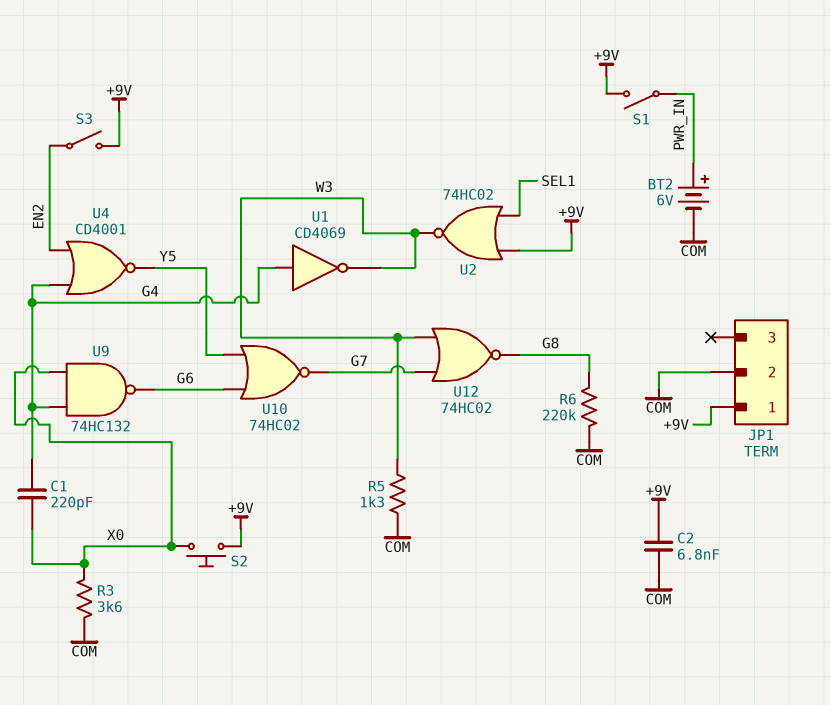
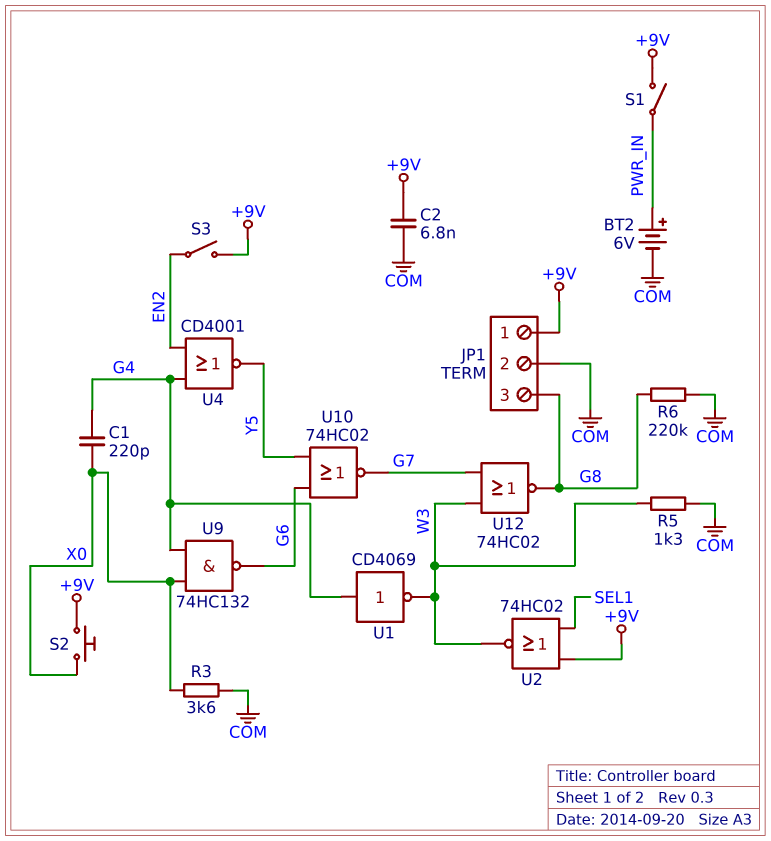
JP1 pin 3: none -> G8

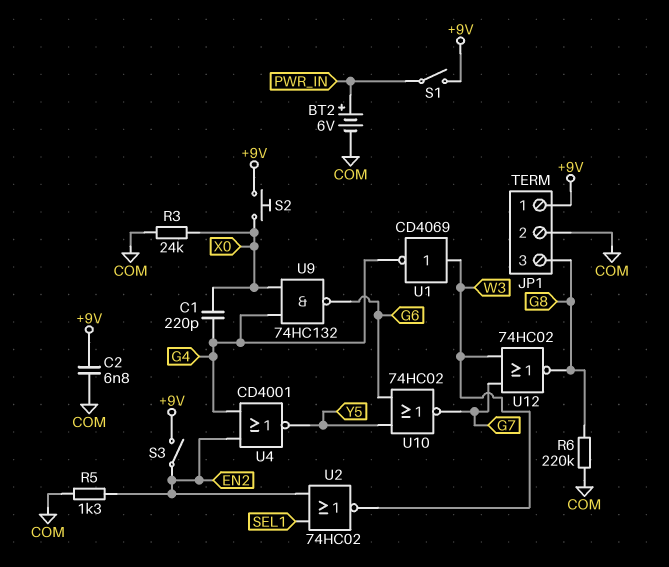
R3: 3.6k (COM, X0) -> 24k (COM, X0)
R5: 1.3k (COM, W3) -> 1.3k (COM, EN2)
U1: NOT CD4069 (in G4, out W3) -> NOT CD4069 (in W3, out G4)
U2: NOR 74HC02 (in +9V, in SEL1, out W3) -> NOR 74HC02 (in EN2, in SEL1, out W3)

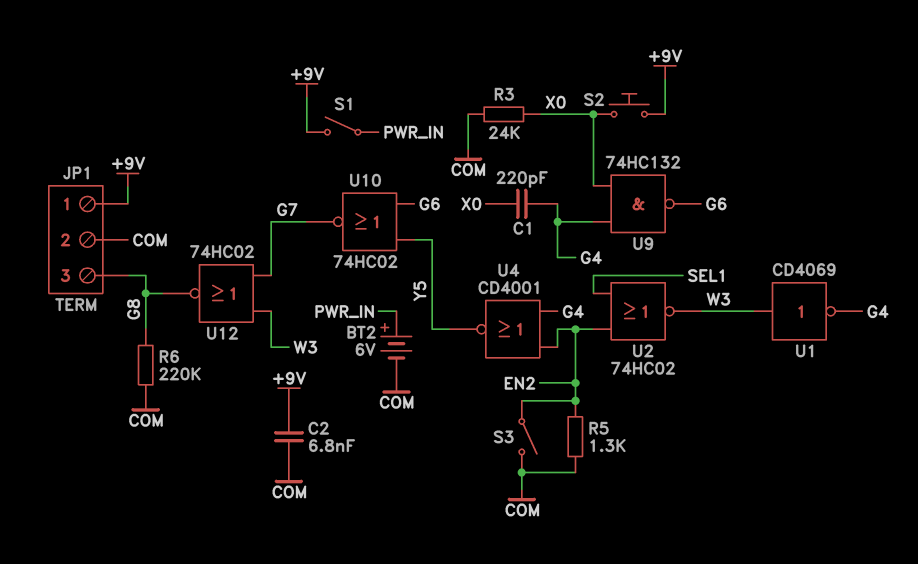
S3: switch (+9V, EN2) -> switch (COM, EN2)

